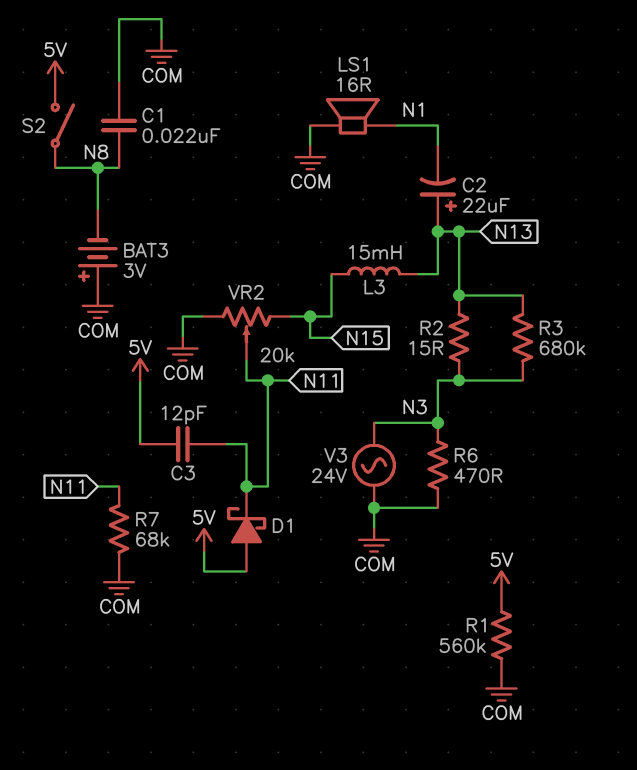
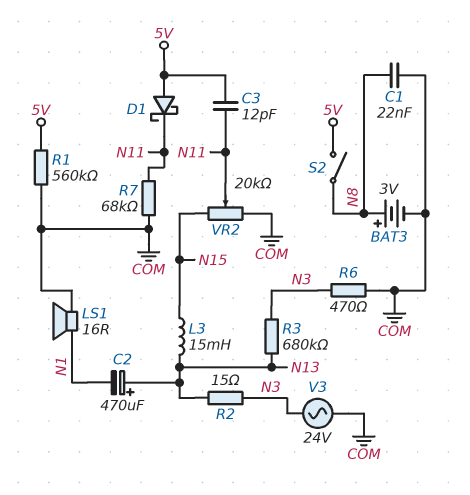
BAT3: 3V (plus COM, minus N8) -> 3V (plus N8, minus COM)
C2: 22uF (plus N13, minus N1) -> 470uF (plus N13, minus N1)

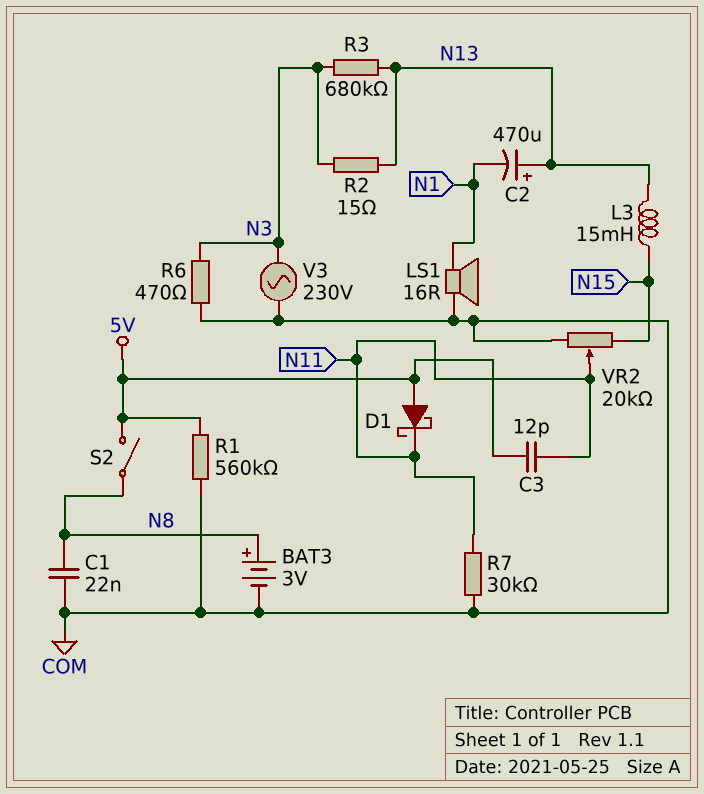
R7: 68k (COM, N11) -> 30k (COM, N11)
V3: AC 24V (COM, N3) -> AC 230V (COM, N3)

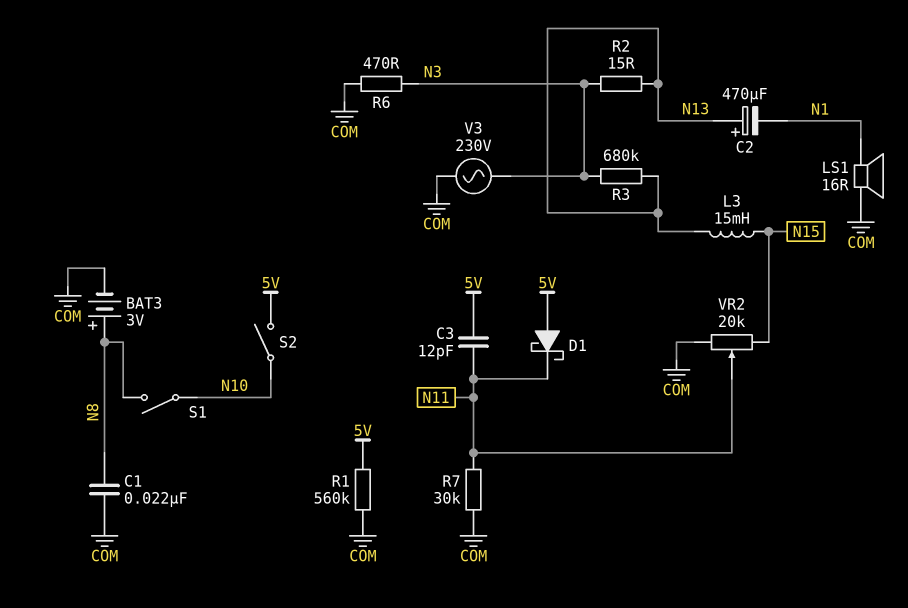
S1: none -> switch (N8, N10)
S2: switch (5V, N8) -> switch (5V, N10)

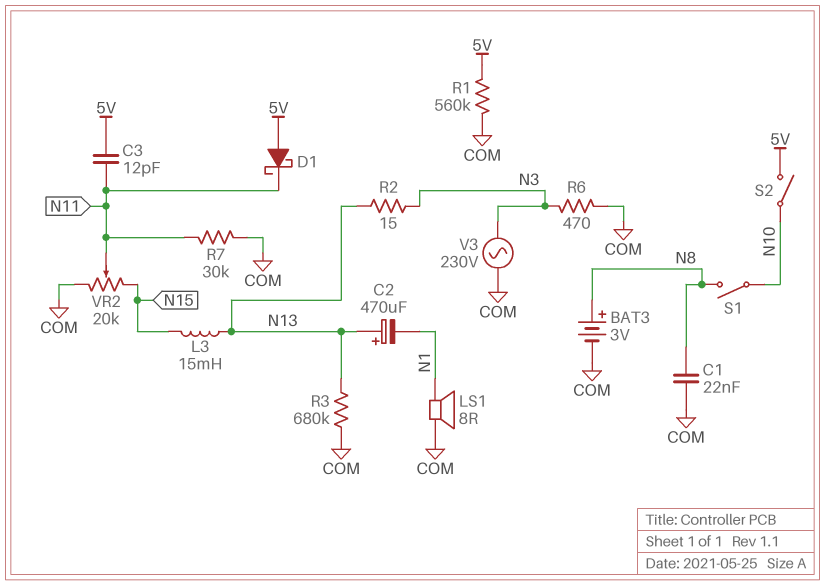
LS1: speaker 16R (COM, N1) -> speaker 8R (COM, N1)
R3: 680k (N3, N13) -> 680k (COM, N13)

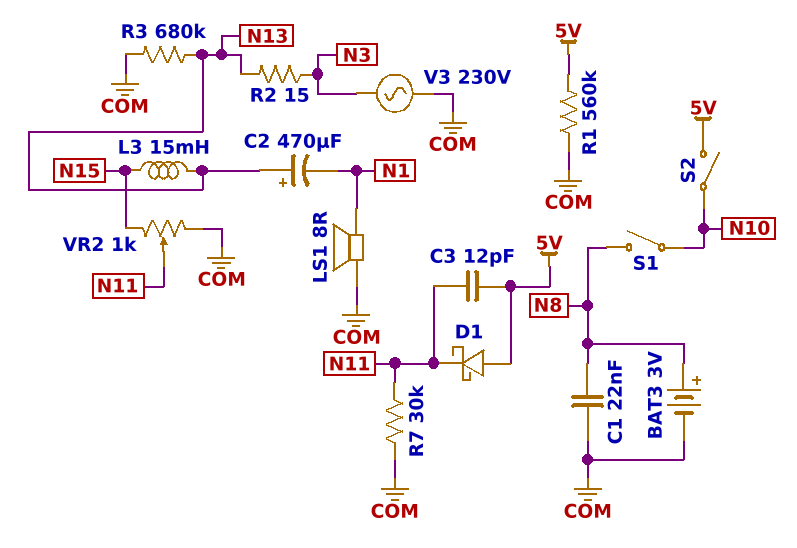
R6: 470 (COM, N3) -> none
VR2: 20k (COM, N15, wiper N11) -> 1k (COM, N15, wiper N11)

